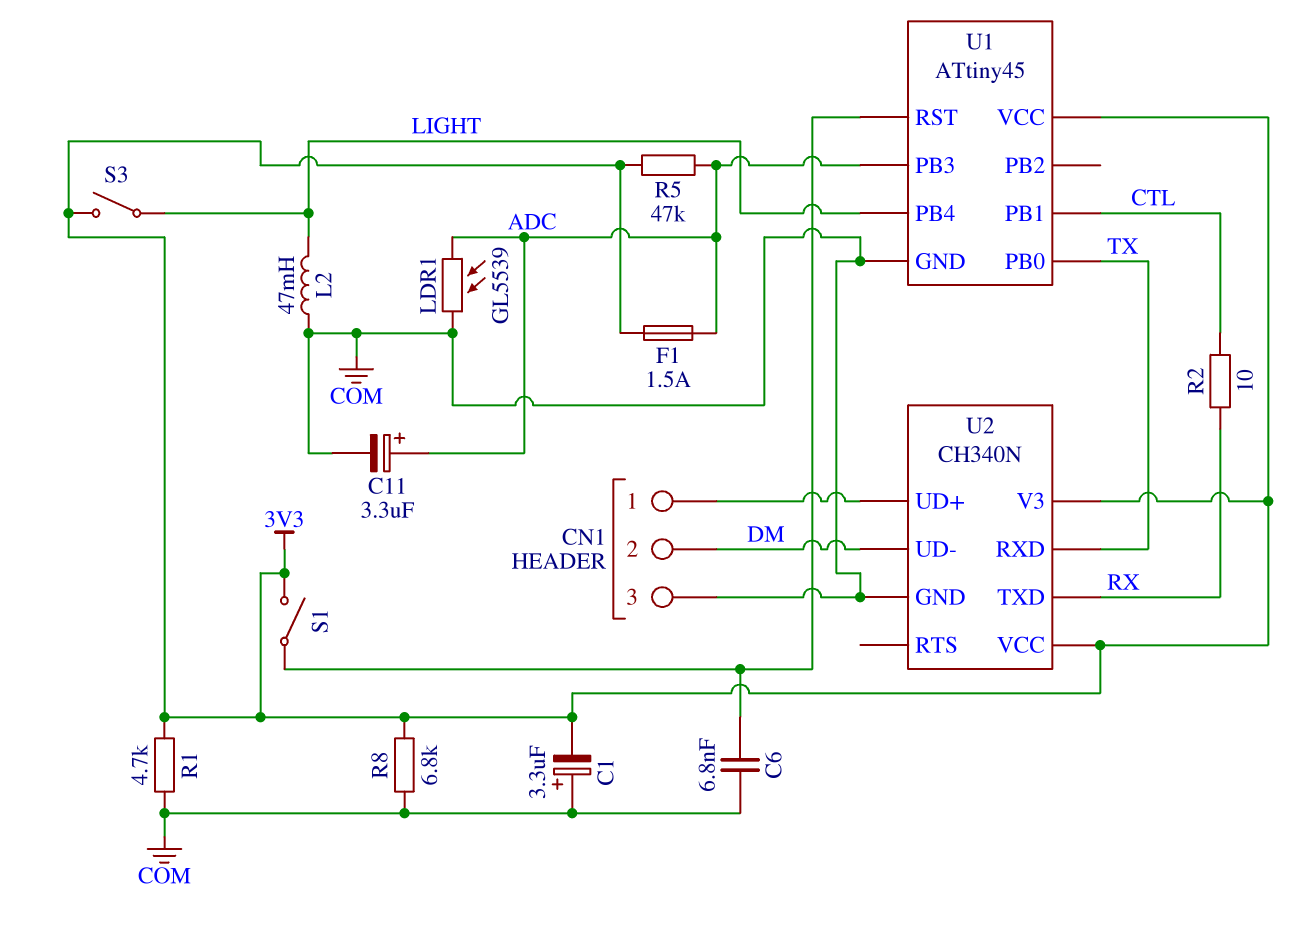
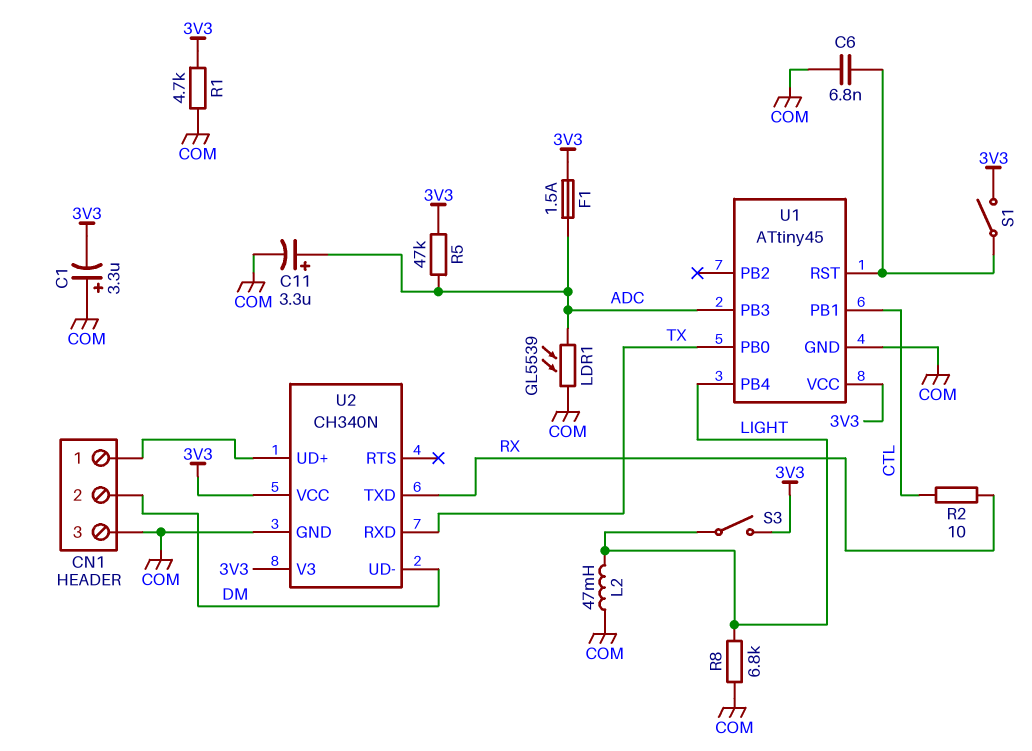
R8: 6.8k (3V3, COM) -> 6.8k (COM, LIGHT)

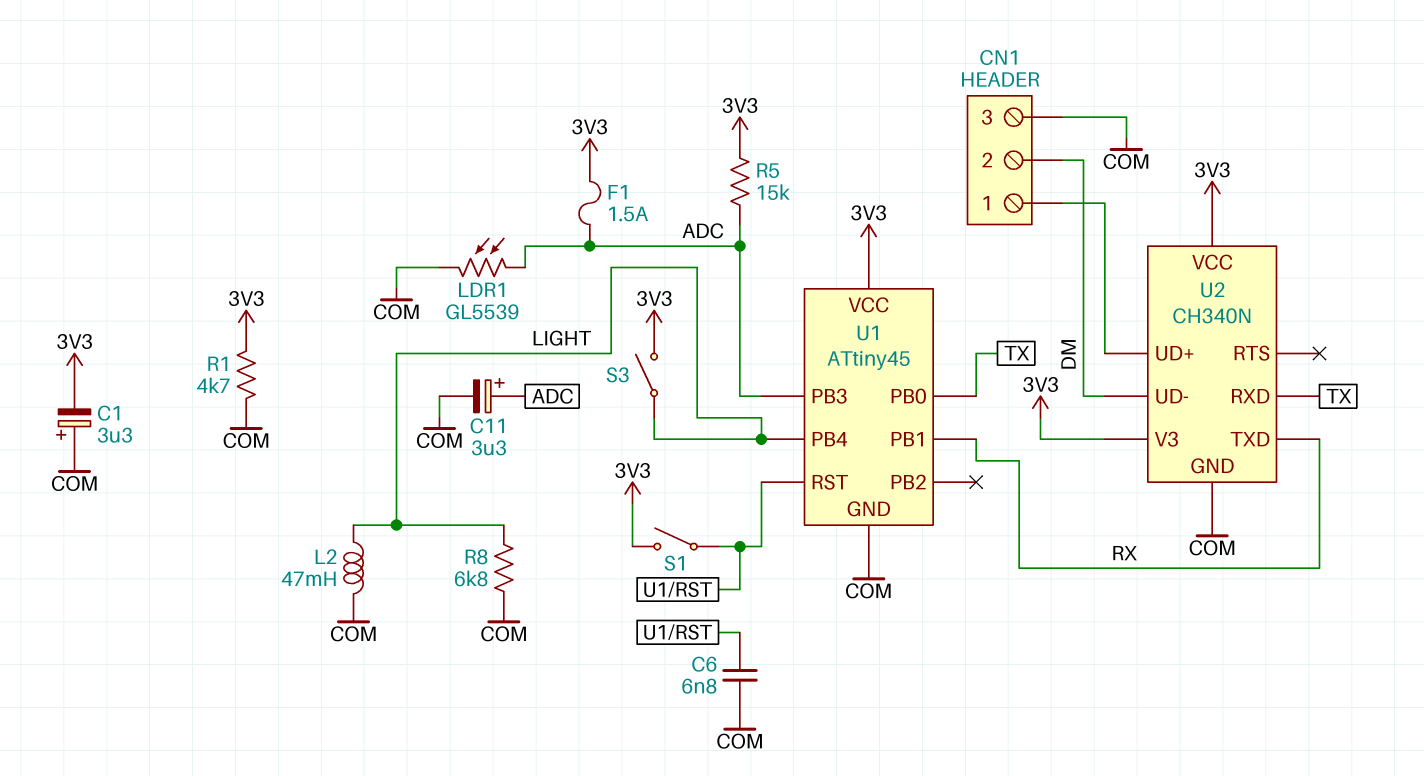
R2: 10 (CTL, RX) -> none
R5: 47k (3V3, ADC) -> 15k (3V3, ADC)
U1 pin PB1: CTL -> RX

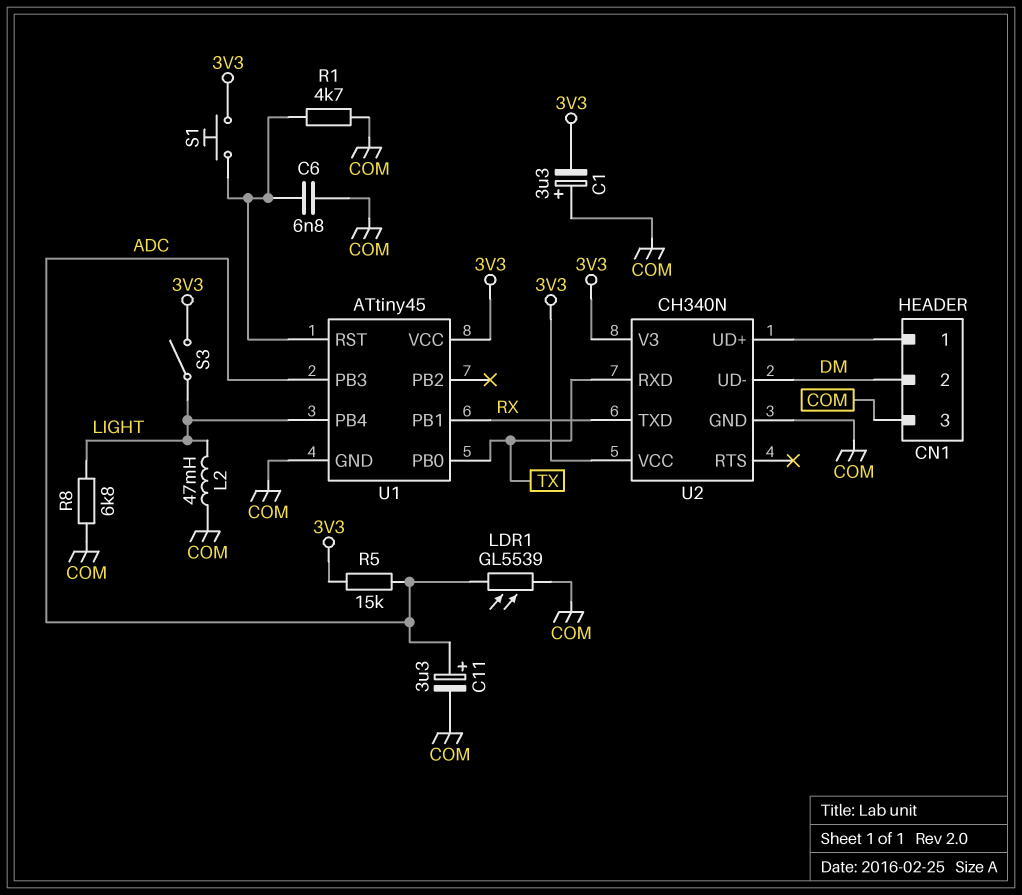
F1: 1.5A (3V3, ADC) -> none
R1: 4.7k (3V3, COM) -> 4.7k (COM, U1/RST)
S1: switch (3V3, U1/RST) -> button (3V3, U1/RST)

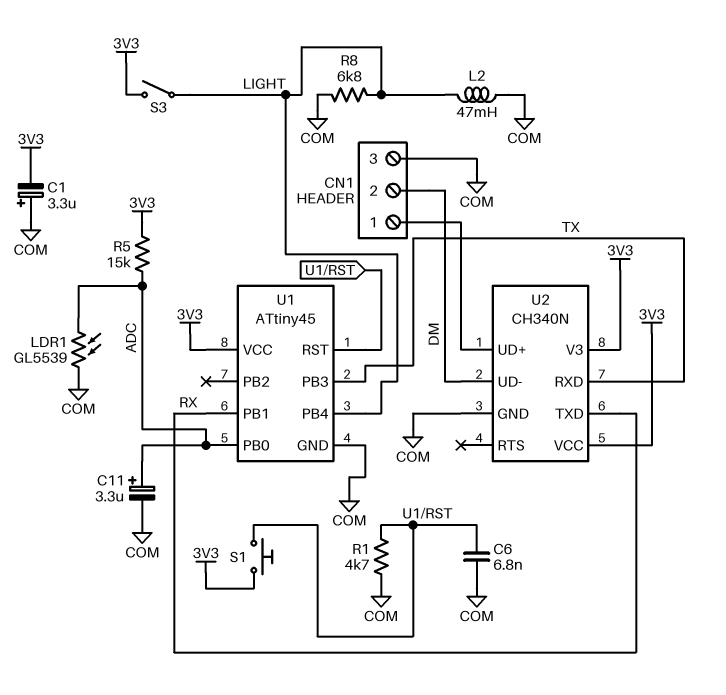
U1 pin PB0: TX -> ADC
U1 pin PB3: ADC -> TX

